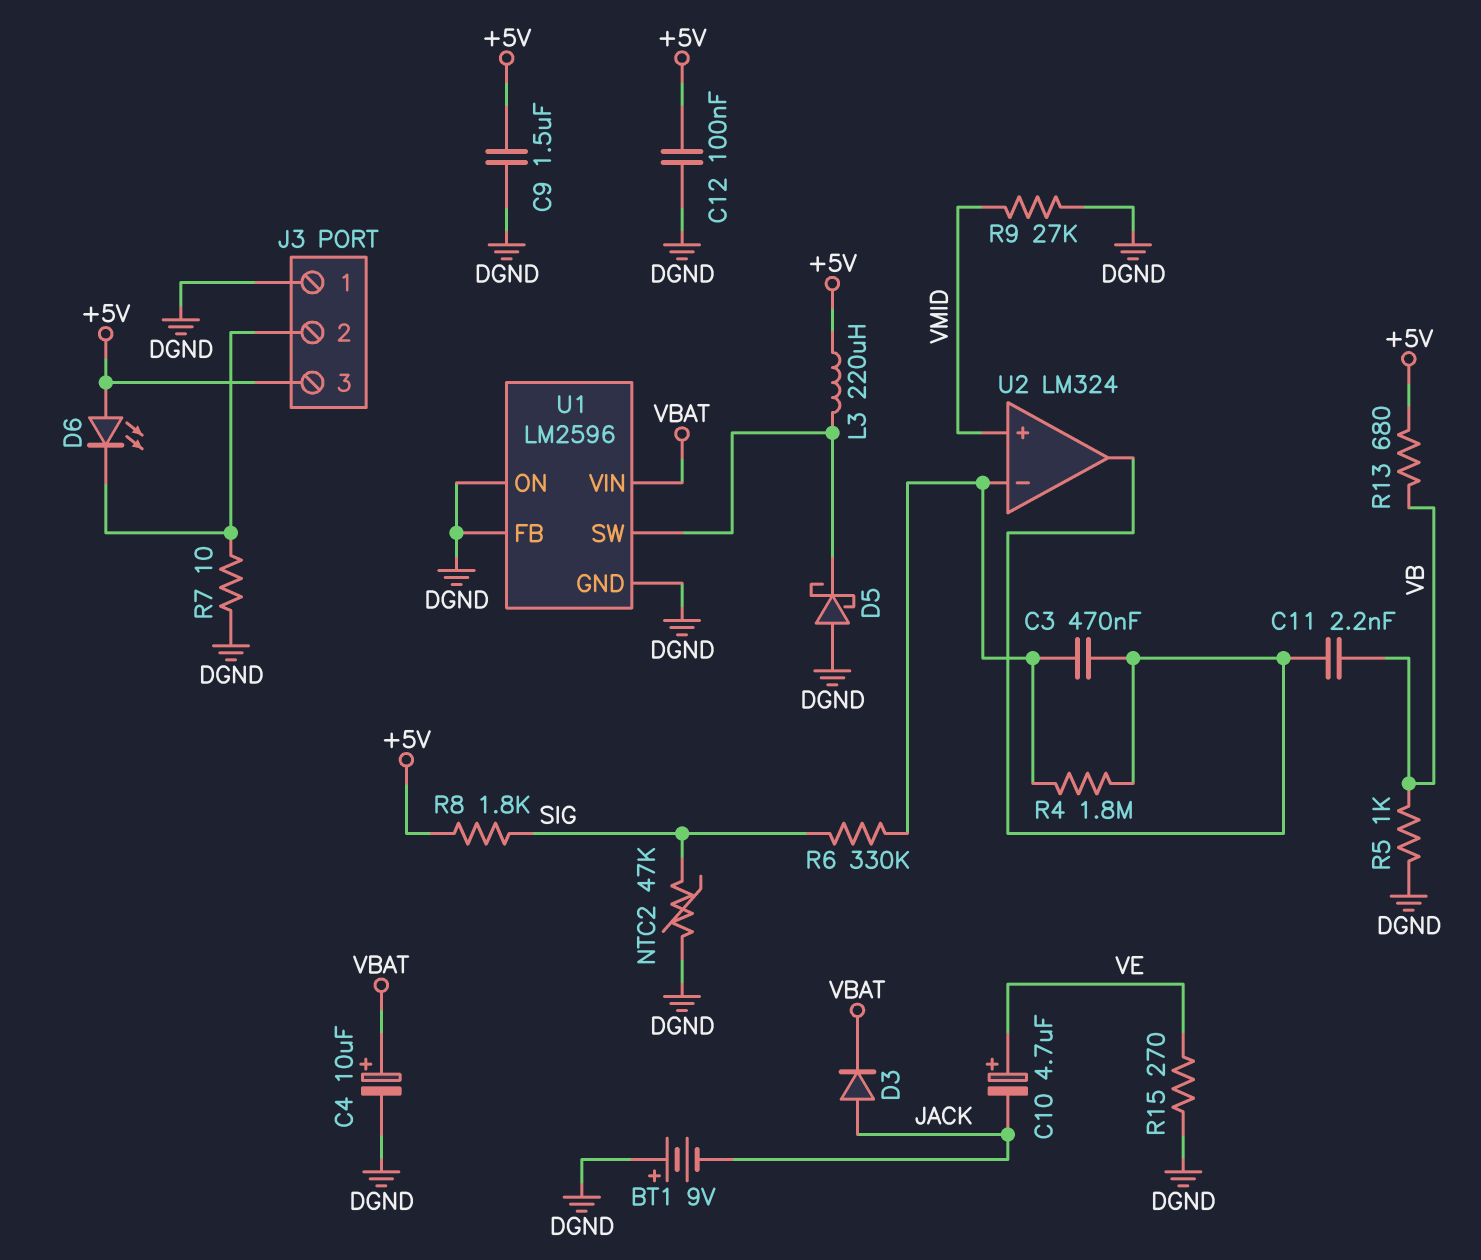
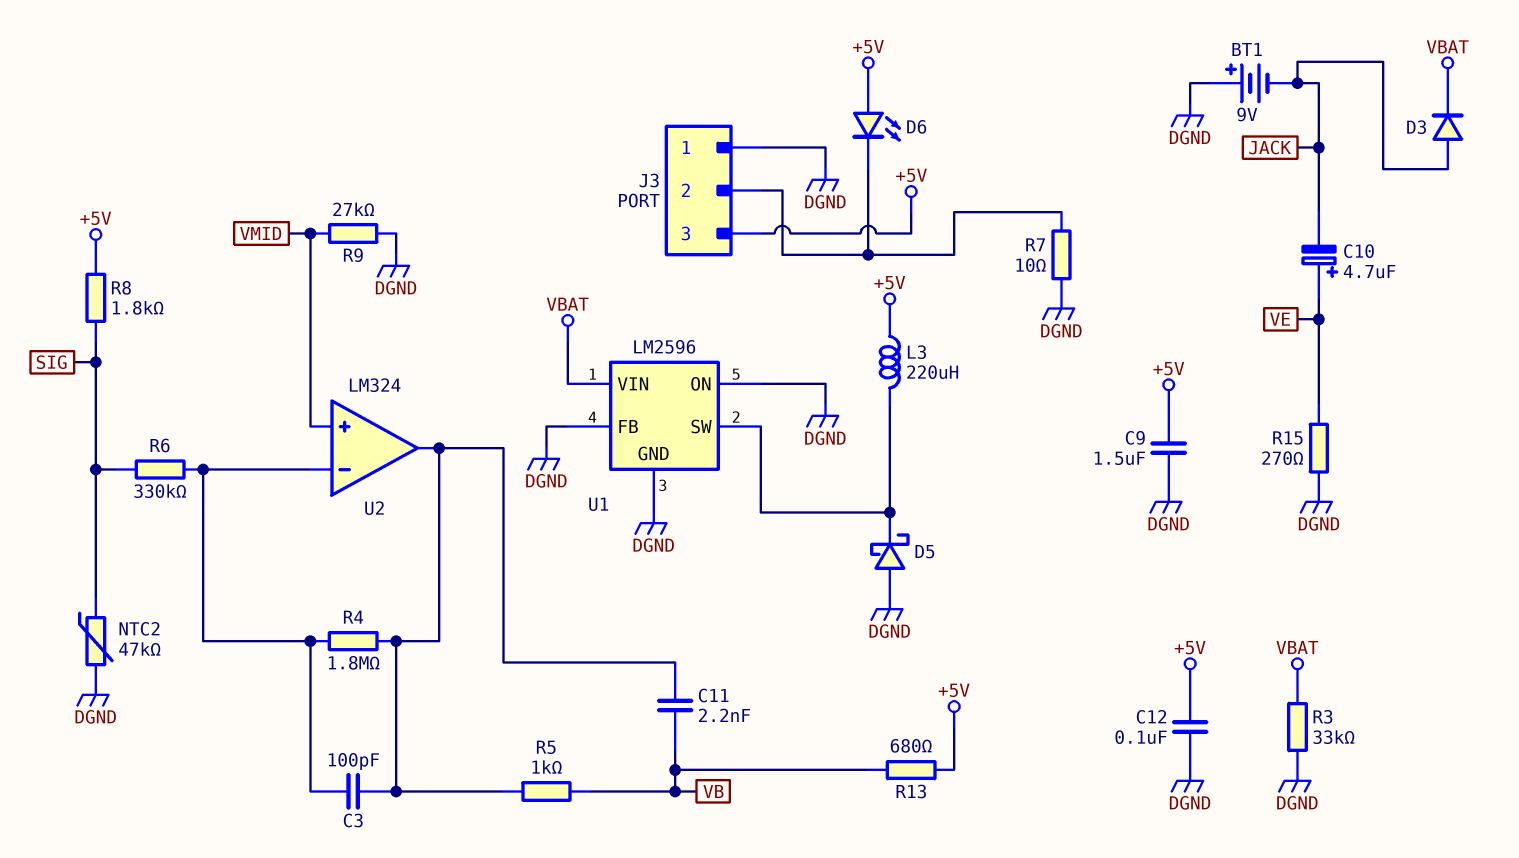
C3: 470nF (U2/in-, U2/out) -> 100pF (U2/in-, U2/out)
C4: 10uF (plus VBAT, minus DGND) -> none
R3: none -> 33k (DGND, VBAT)
R5: 1k (DGND, VB) -> 1k (U2/out, VB)

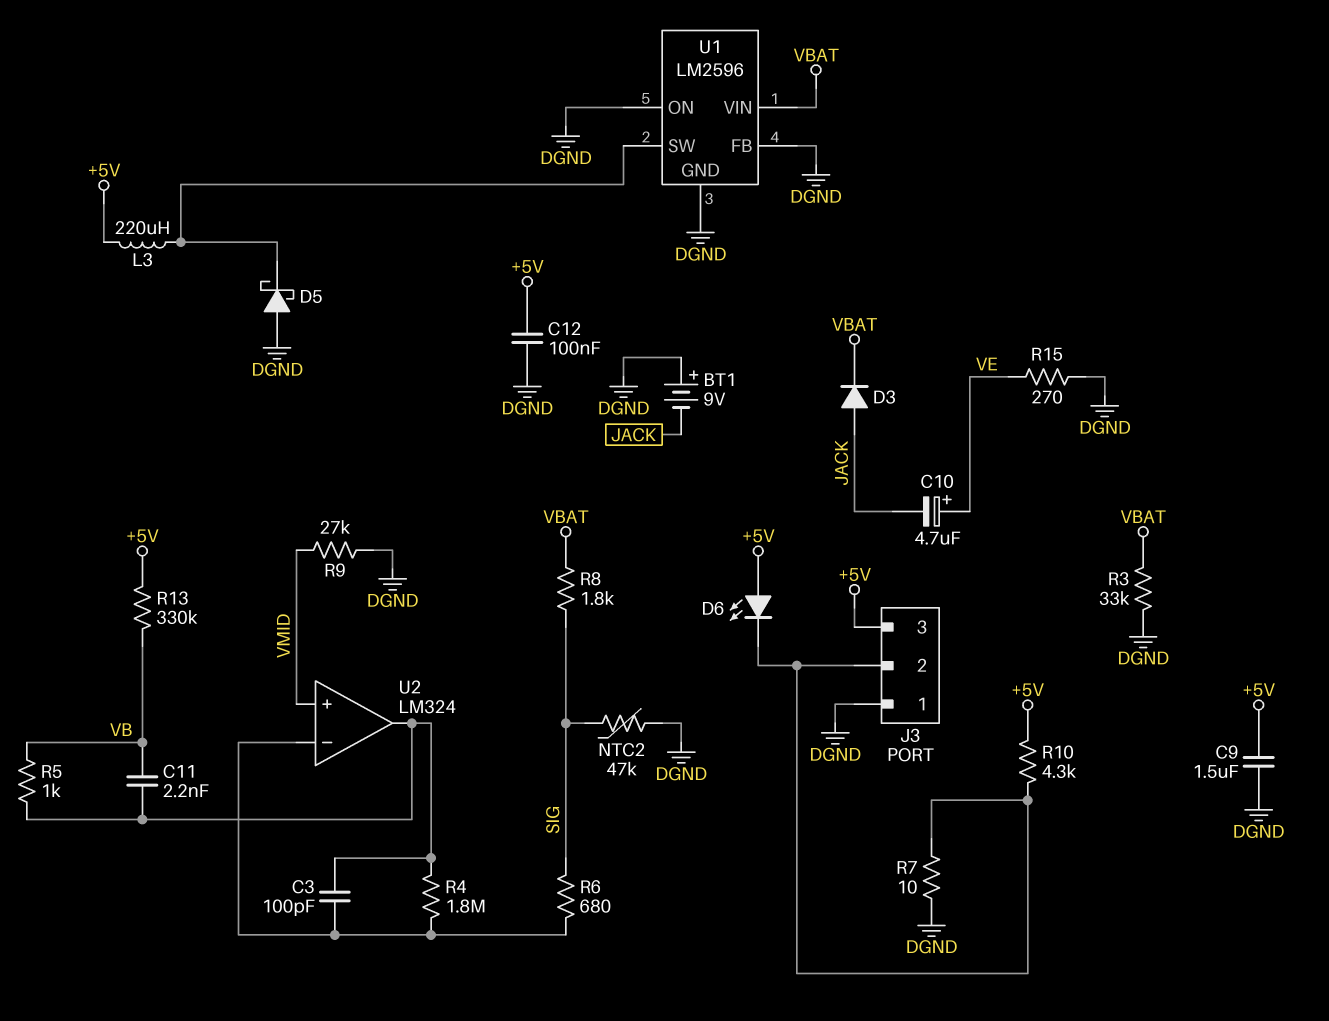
R6: 330k (SIG, U2/in-) -> 680 (SIG, U2/in-)
R8: 1.8k (+5V, SIG) -> 1.8k (SIG, VBAT)
R10: none -> 4.3k (+5V, J3/2)
R13: 680 (+5V, VB) -> 330k (+5V, VB)

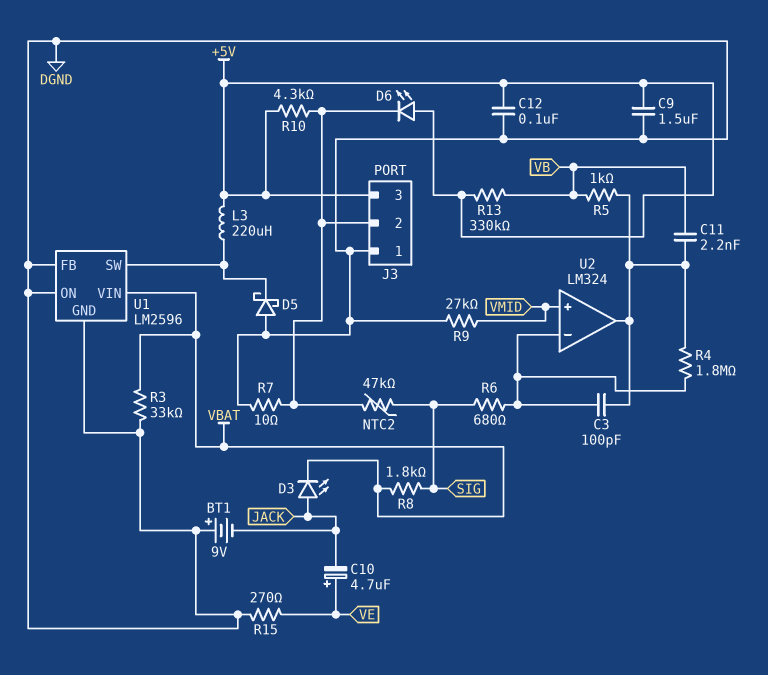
D3: diode (A JACK, K VBAT) -> LED (A JACK, K VBAT)
NTC2: 47k (DGND, SIG) -> 47k (J3/2, SIG)

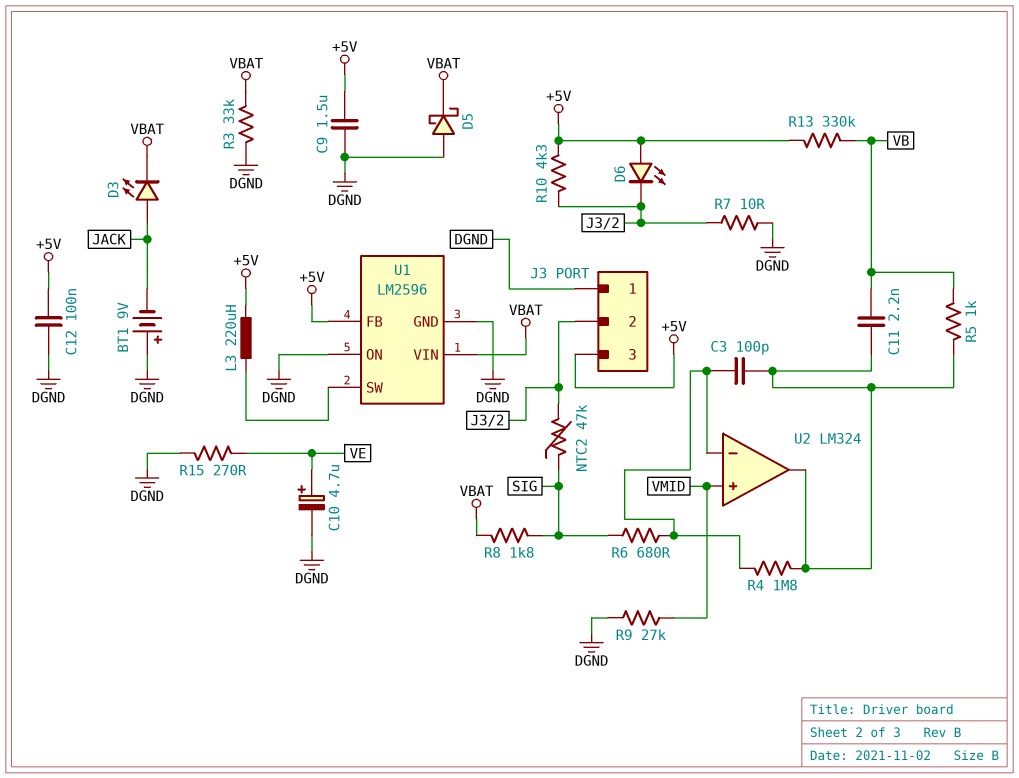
C10: 4.7uF (plus VE, minus JACK) -> 4.7uF (plus VE, minus DGND)
D5: schottky (A DGND, K U1/SW) -> schottky (A DGND, K VBAT)
U1 pin FB: DGND -> +5V

